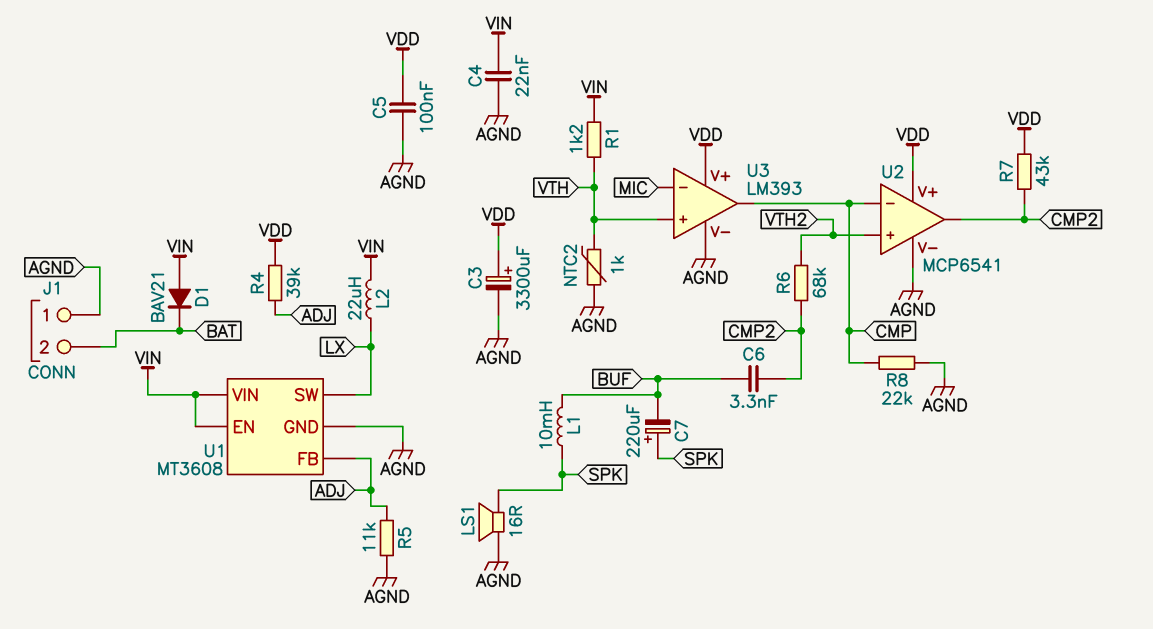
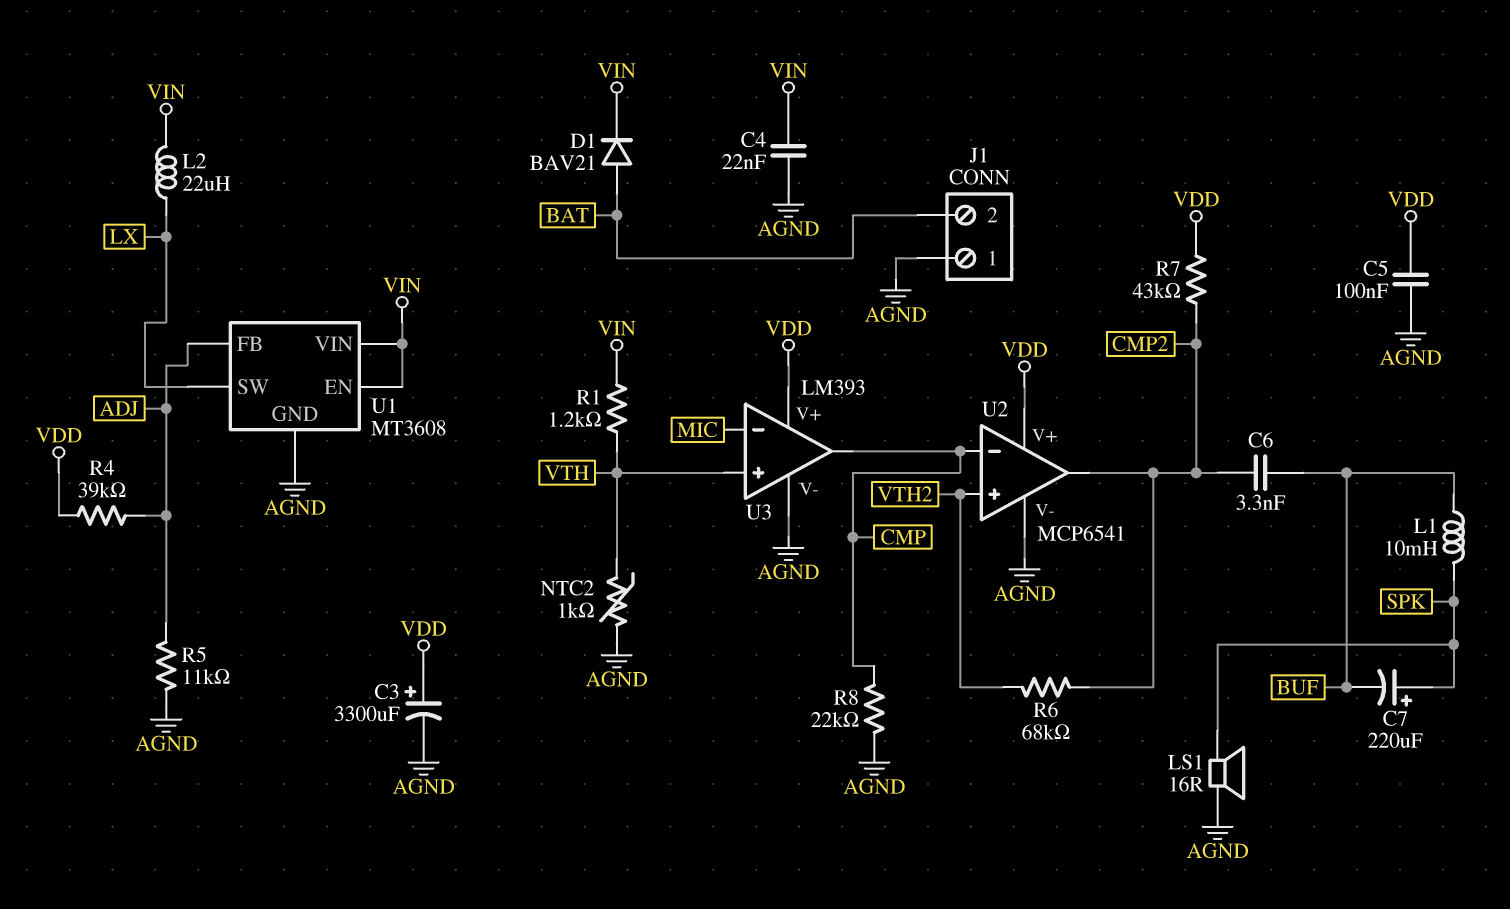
D1: diode BAV21 (A VIN, K BAT) -> diode BAV21 (A BAT, K VIN)

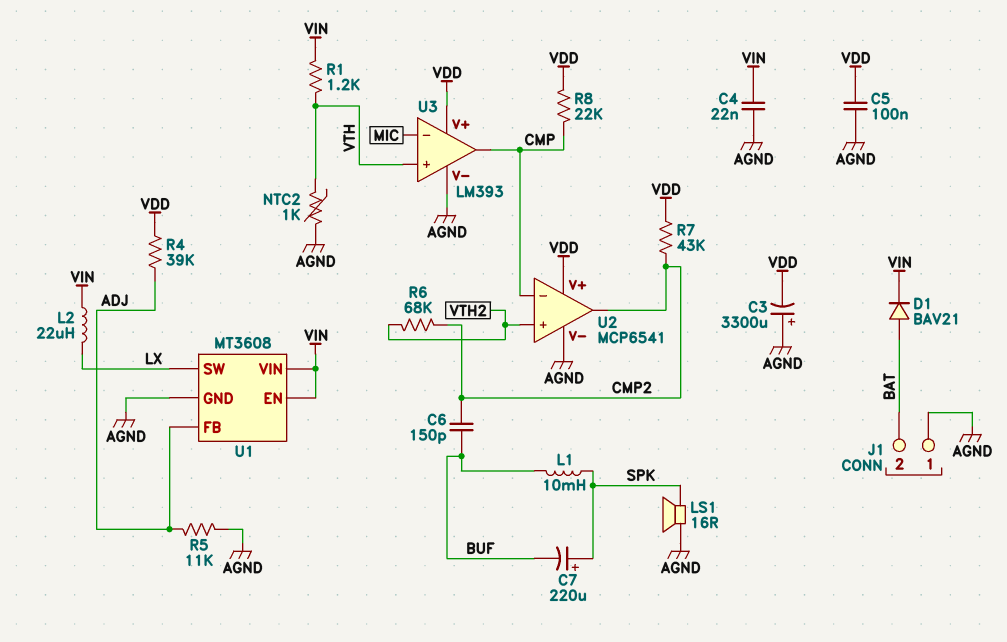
C3: 3300uF (plus VDD, minus AGND) -> 3300uF (plus AGND, minus VDD)
C6: 3.3nF (BUF, CMP2) -> 150pF (BUF, CMP2)
R8: 22k (AGND, CMP) -> 22k (CMP, VDD)

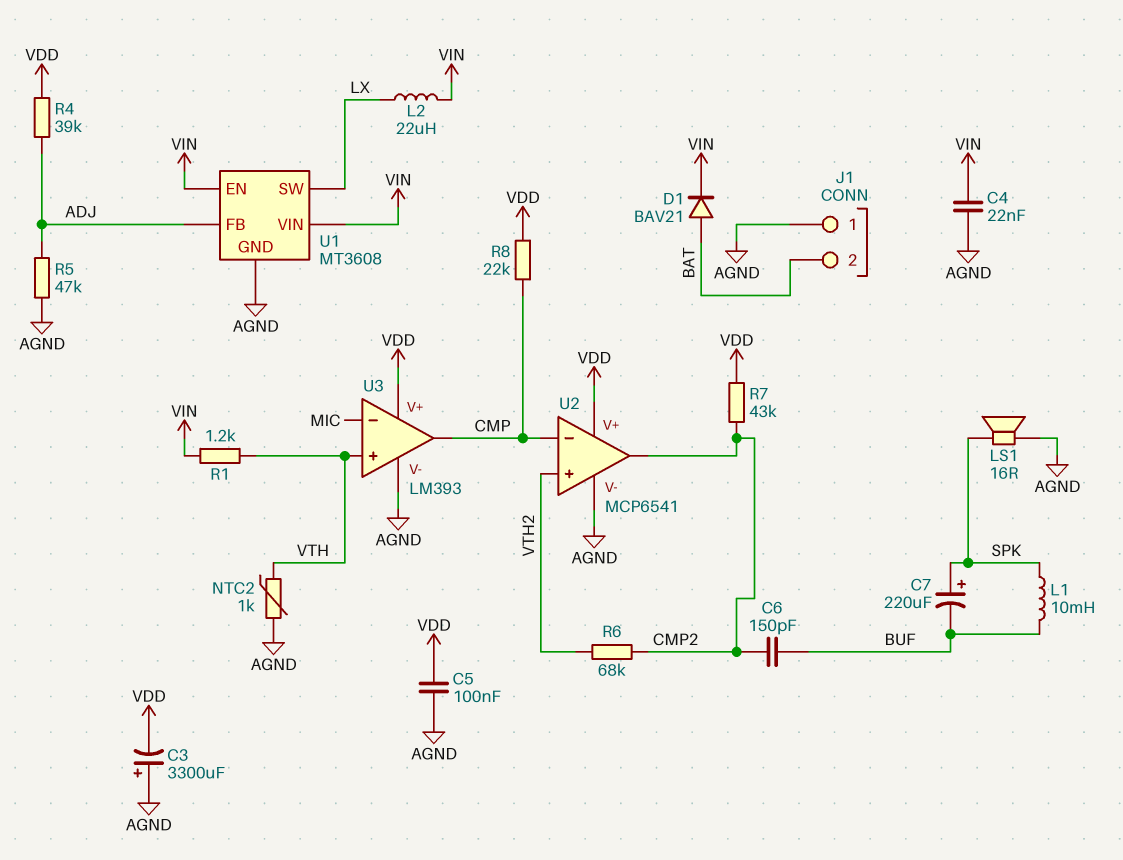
R5: 11k (ADJ, AGND) -> 47k (ADJ, AGND)

